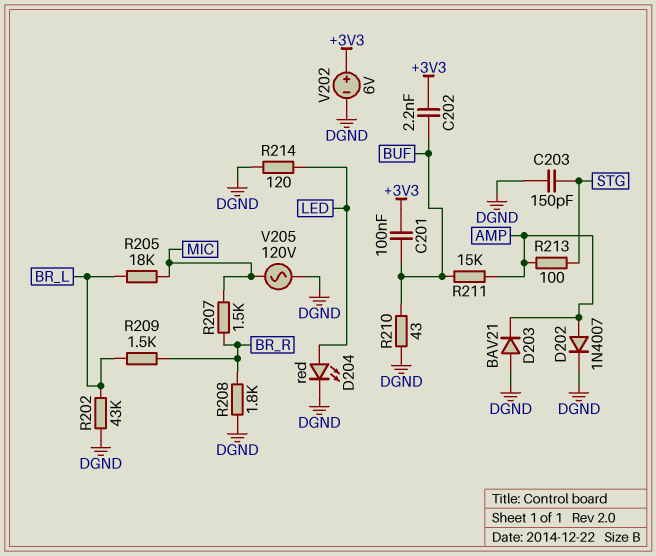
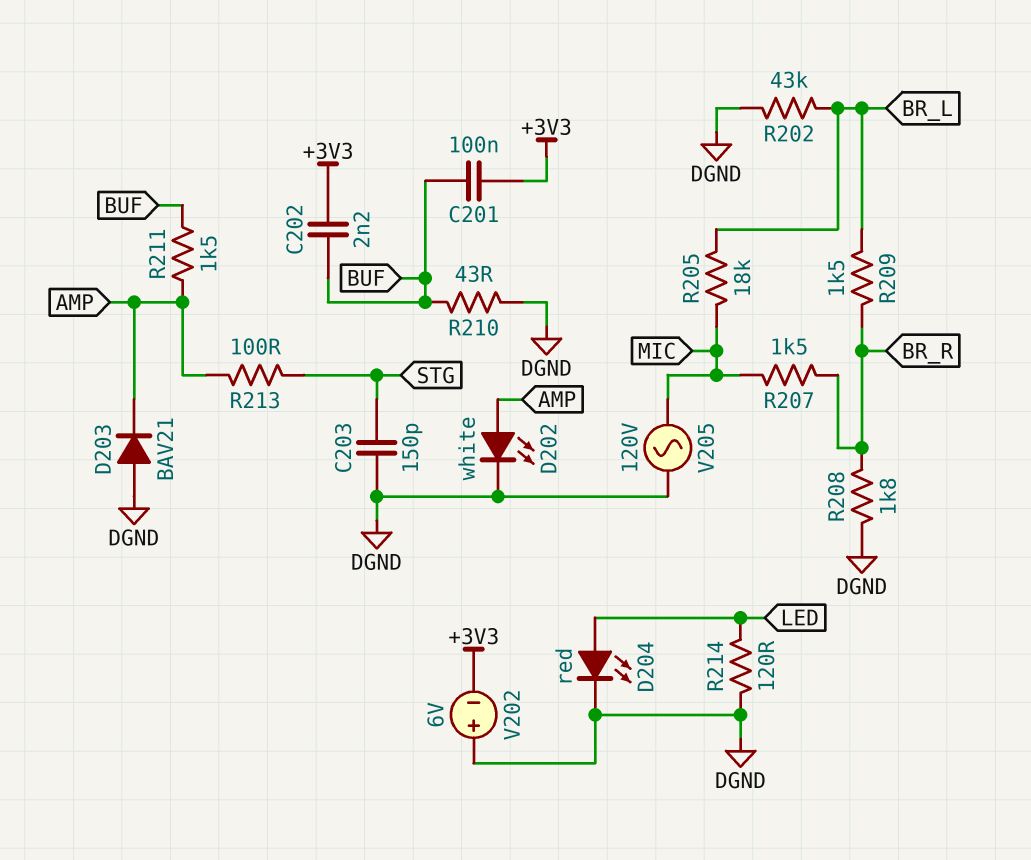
D202: diode 1N4007 (A AMP, K DGND) -> LED white (A AMP, K DGND)
R211: 15k (AMP, BUF) -> 1.5k (AMP, BUF)
V202: 6V (plus +3V3, minus DGND) -> 6V (plus DGND, minus +3V3)

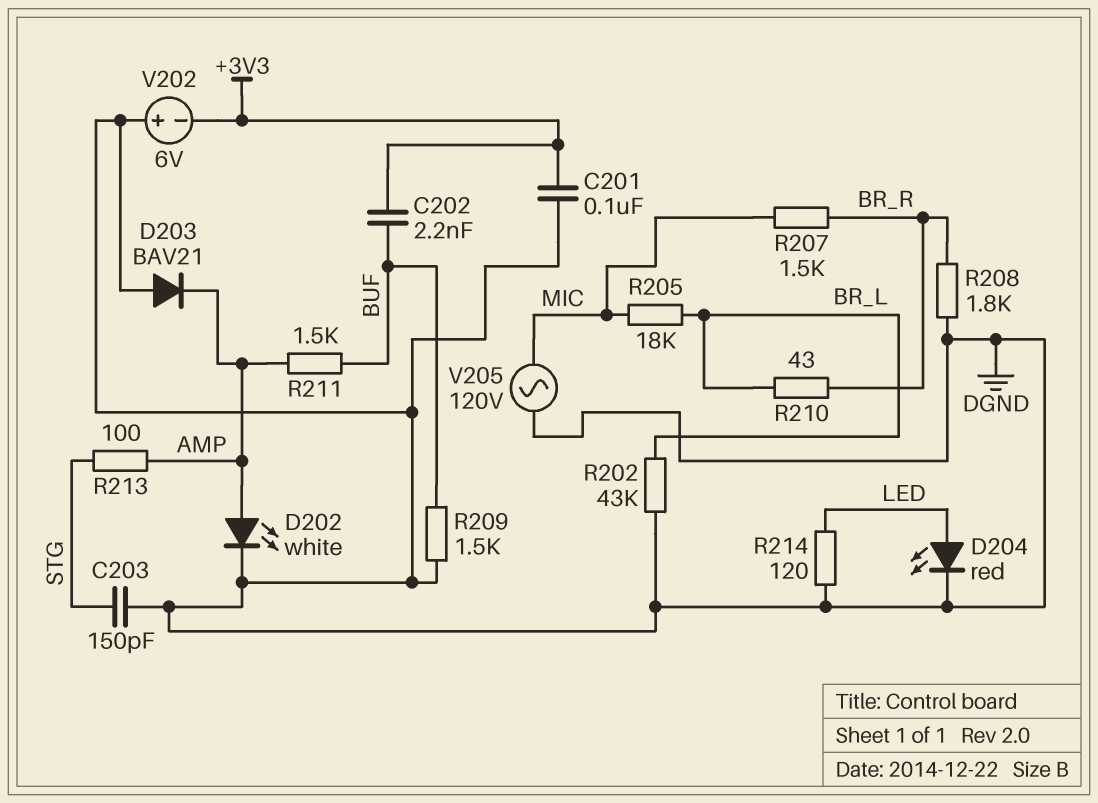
C201: 100nF (+3V3, BUF) -> 100nF (+3V3, DGND)
R209: 1.5k (BR_L, BR_R) -> 1.5k (BUF, DGND)
R210: 43 (BUF, DGND) -> 43 (BR_L, BR_R)

